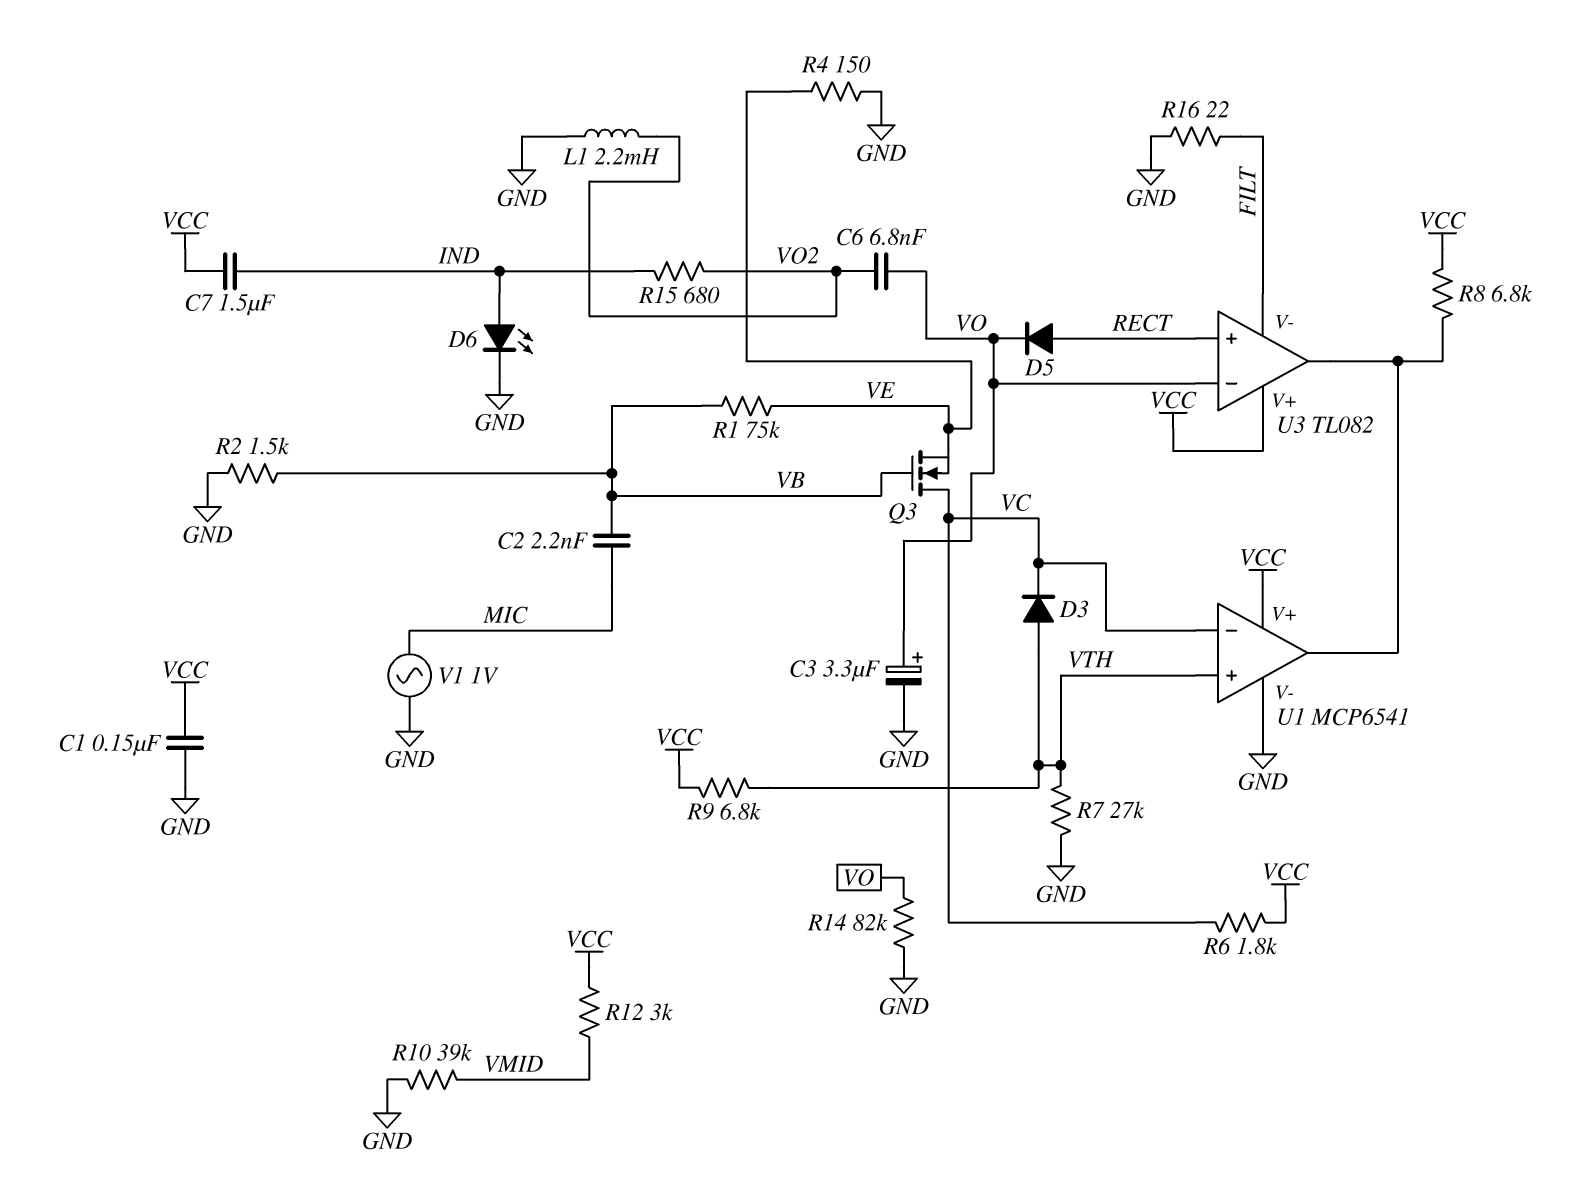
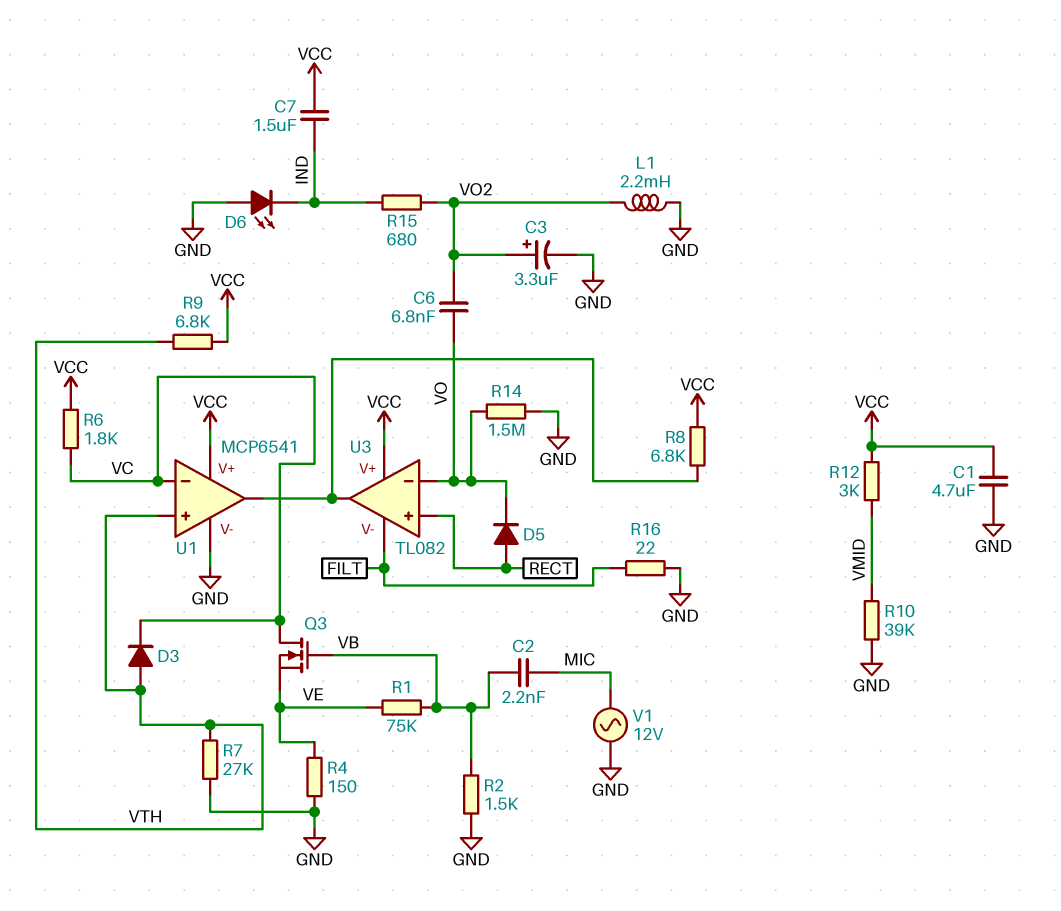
C1: 150nF (GND, VCC) -> 4.7uF (GND, VCC)
C3: 3.3uF (plus VO, minus GND) -> 3.3uF (plus VO2, minus GND)
D6: LED (A IND, K GND) -> LED (A GND, K IND)
R14: 82k (GND, VO) -> 1.5M (GND, VO)
V1: AC 1V (GND, MIC) -> AC 12V (GND, MIC)

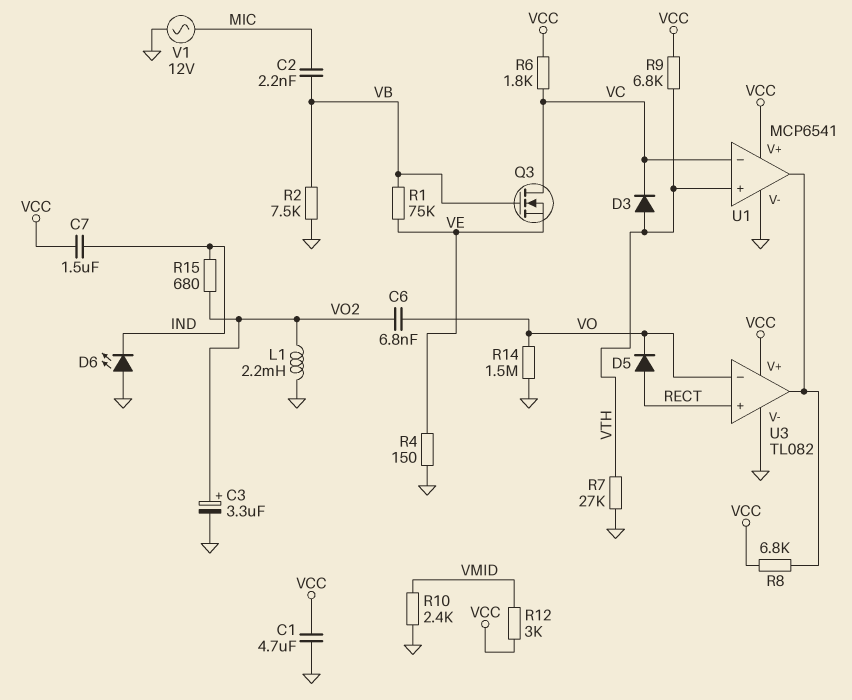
R2: 1.5k (GND, VB) -> 7.5k (GND, VB)
R10: 39k (GND, VMID) -> 2.4k (GND, VMID)
R16: 22 (FILT, GND) -> none
U3 pin V-: FILT -> GND

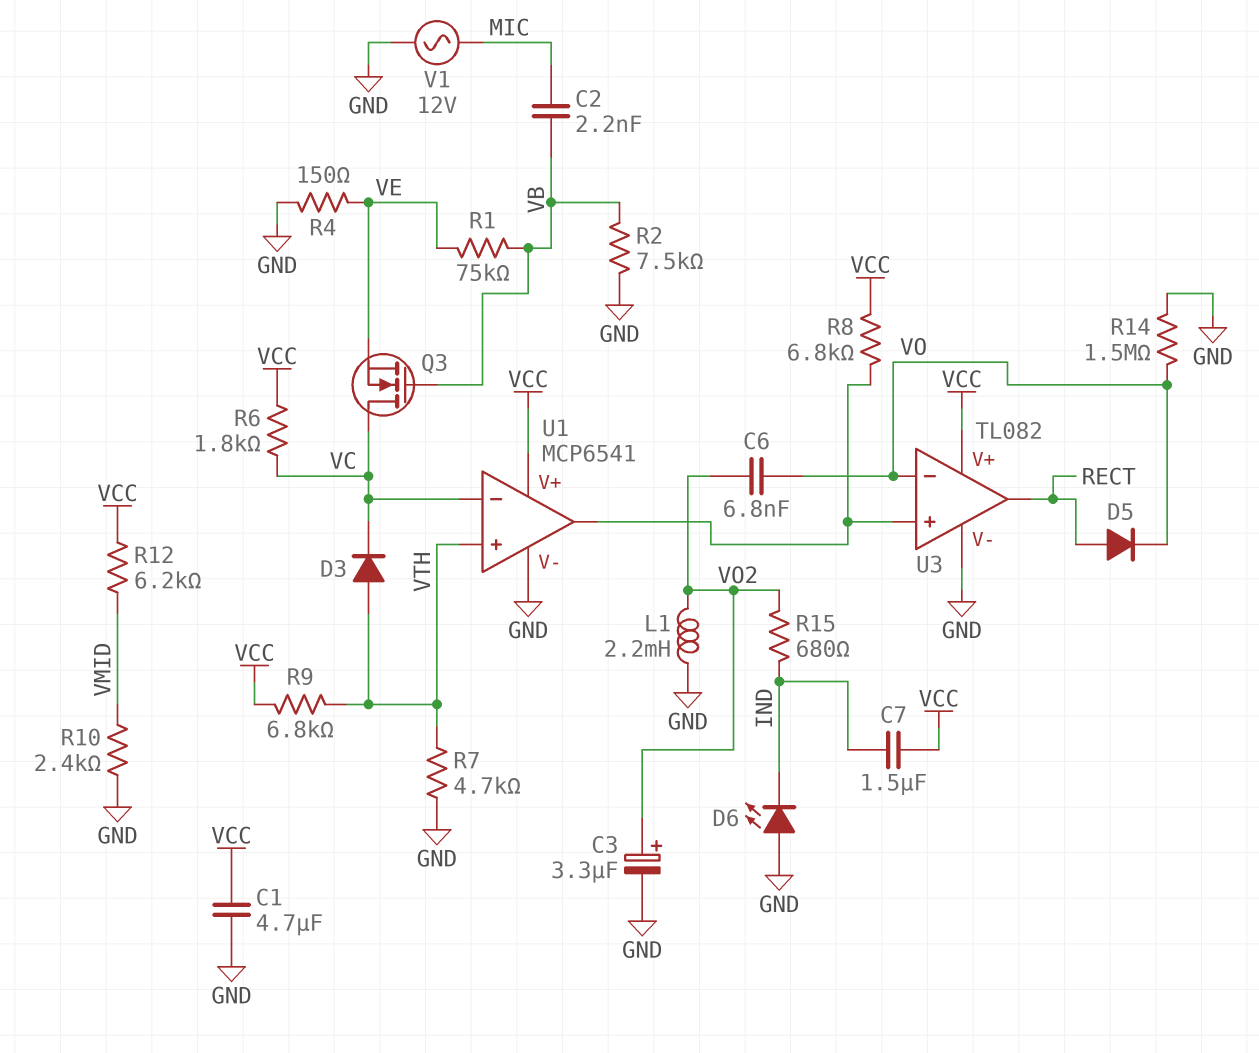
R7: 27k (GND, VTH) -> 4.7k (GND, VTH)
R12: 3k (VCC, VMID) -> 6.2k (VCC, VMID)
U3 pin in+: RECT -> U1/out
U3 pin out: U1/out -> RECT

